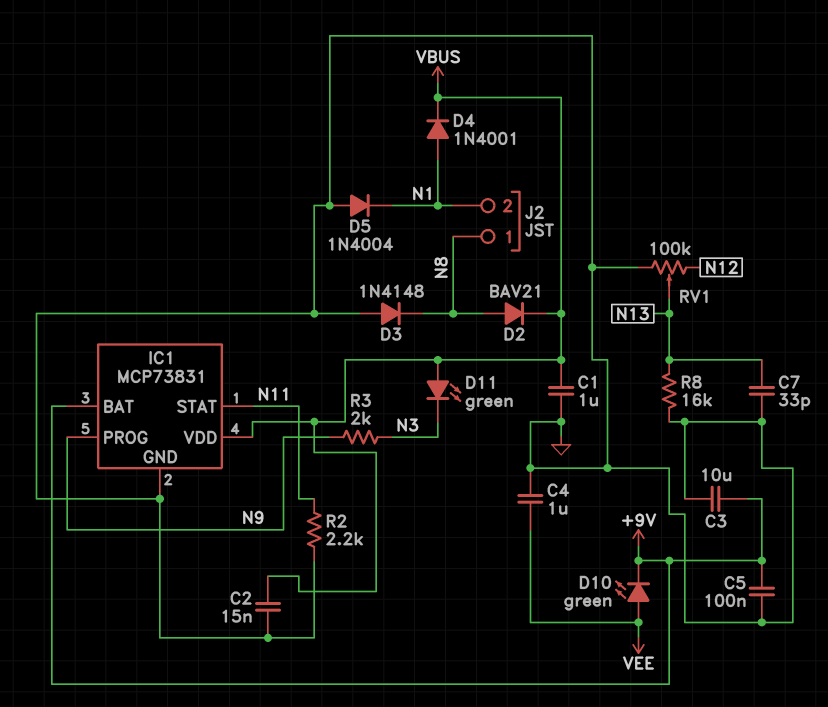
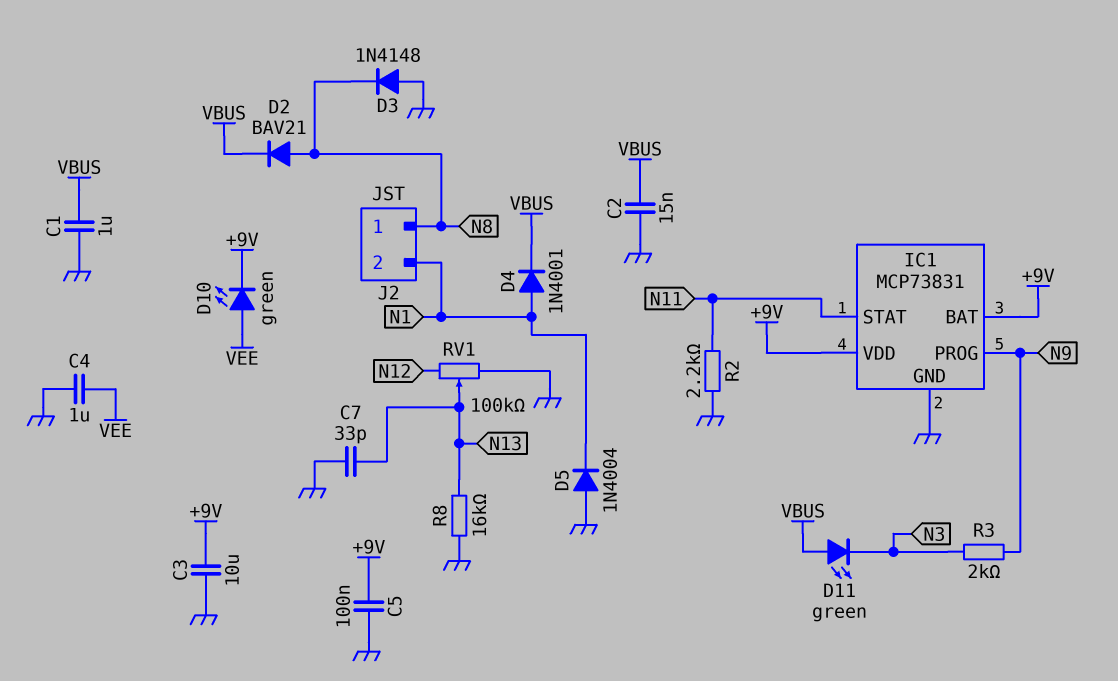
IC1 pin VDD: VBUS -> +9V

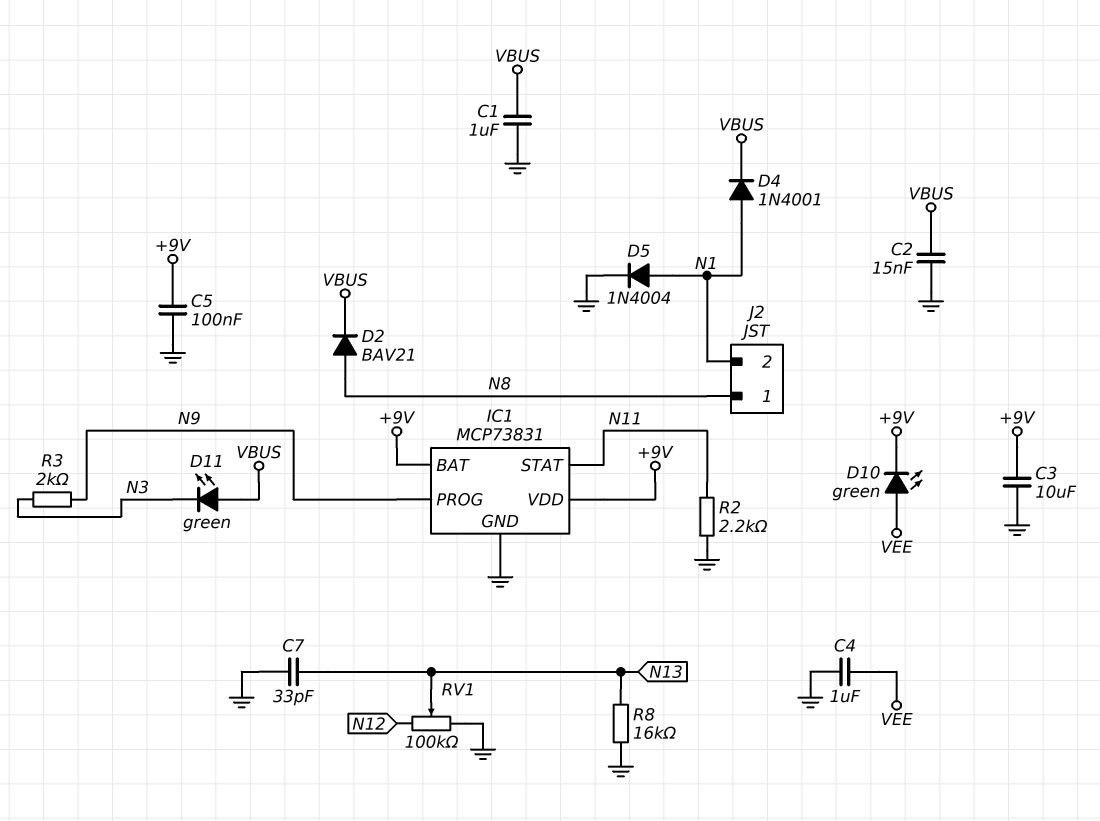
D3: diode 1N4148 (A GND, K N8) -> none
D5: diode 1N4004 (A GND, K N1) -> diode 1N4004 (A N1, K GND)

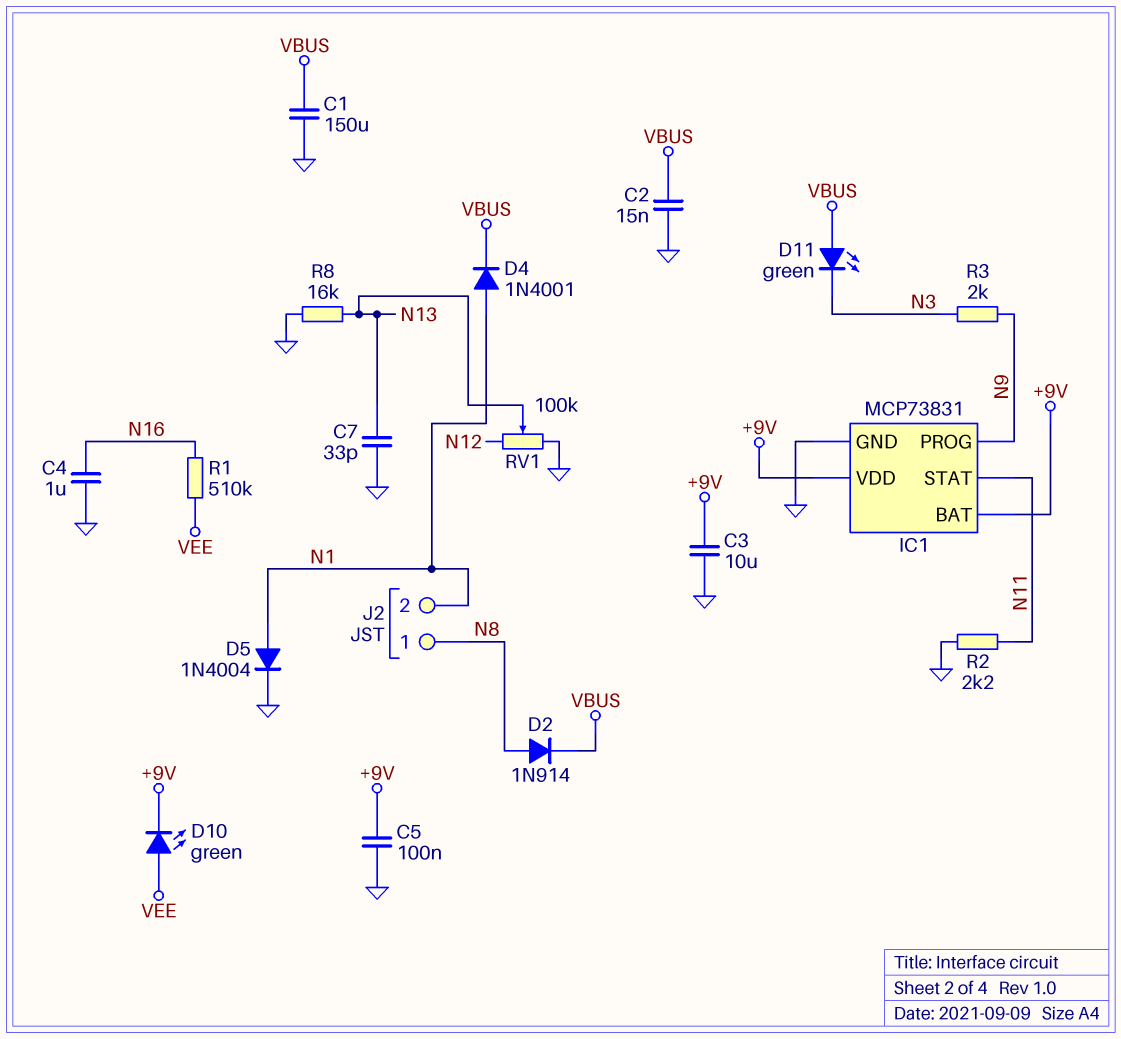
C1: 1uF (GND, VBUS) -> 150uF (GND, VBUS)
C4: 1uF (GND, VEE) -> 1uF (GND, N16)
D2: diode BAV21 (A N8, K VBUS) -> diode 1N914 (A N8, K VBUS)
R1: none -> 510k (N16, VEE)

